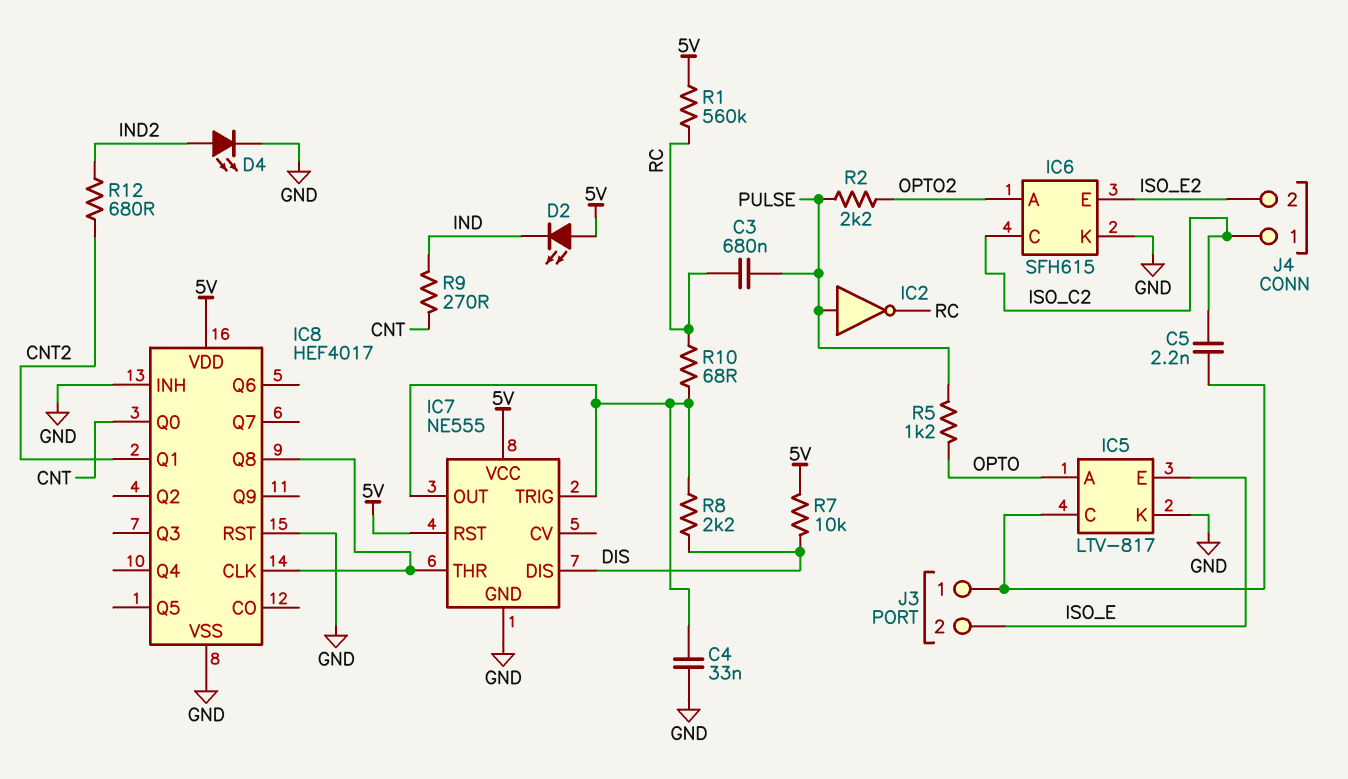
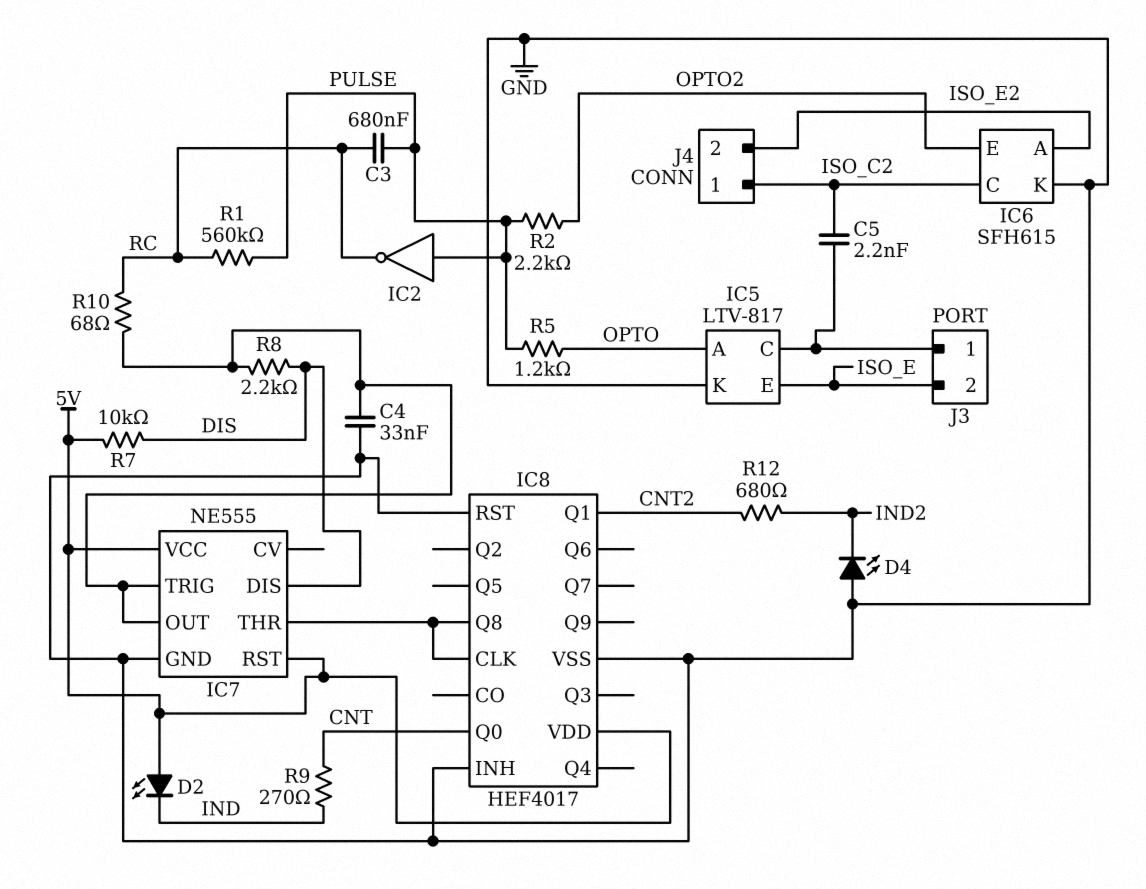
D4: LED (A IND2, K GND) -> LED (A GND, K IND2)
IC6 pin A: OPTO2 -> ISO_E2
IC6 pin E: ISO_E2 -> OPTO2
R1: 560k (5V, RC) -> 560k (PULSE, RC)

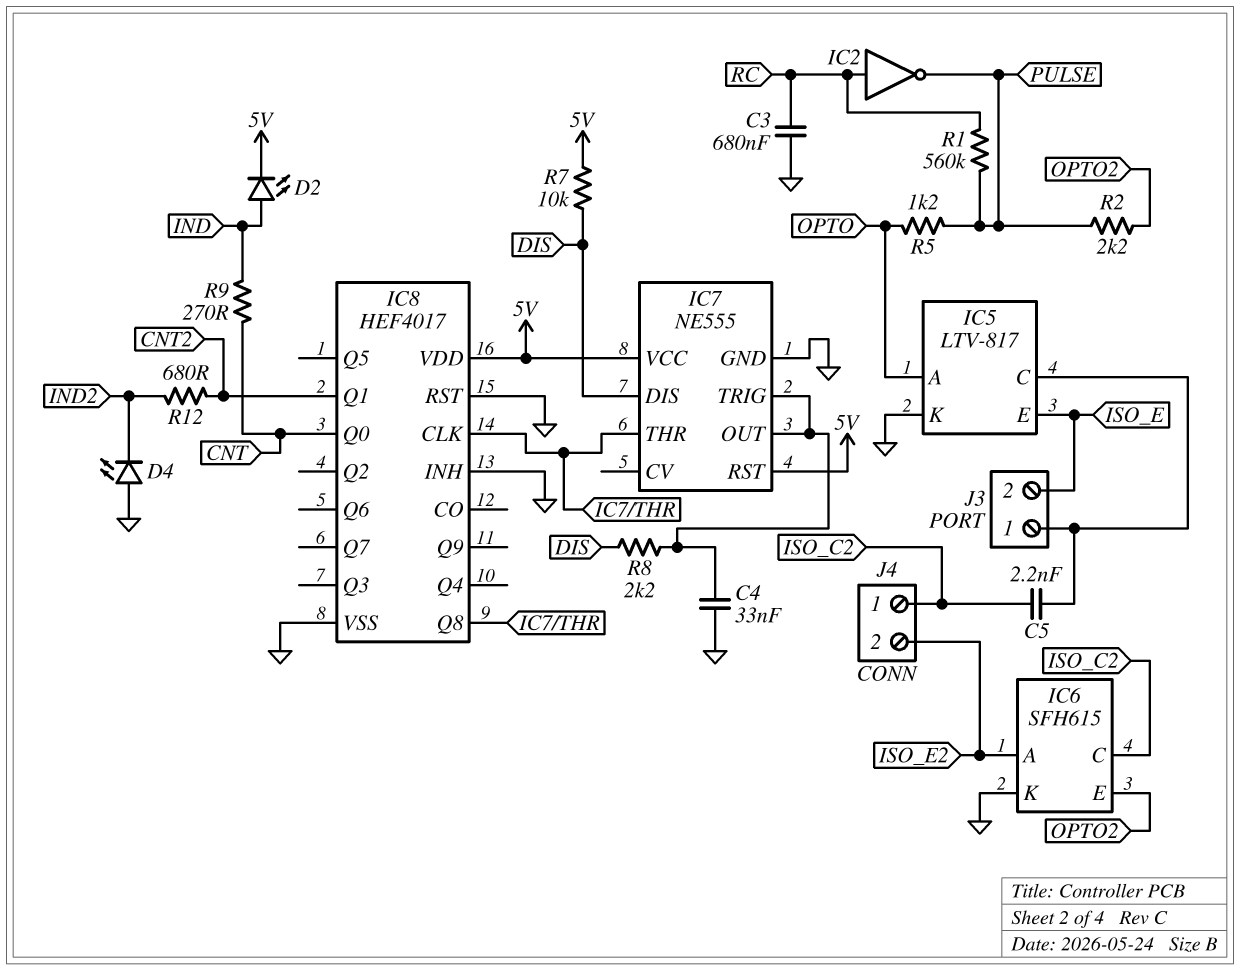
C3: 680nF (PULSE, RC) -> 680nF (GND, RC)
D2: LED (A 5V, K IND) -> LED (A IND, K 5V)
IC2: NOT (in PULSE, out RC) -> NOT (in RC, out PULSE)
R10: 68 (IC7/OUT, RC) -> none

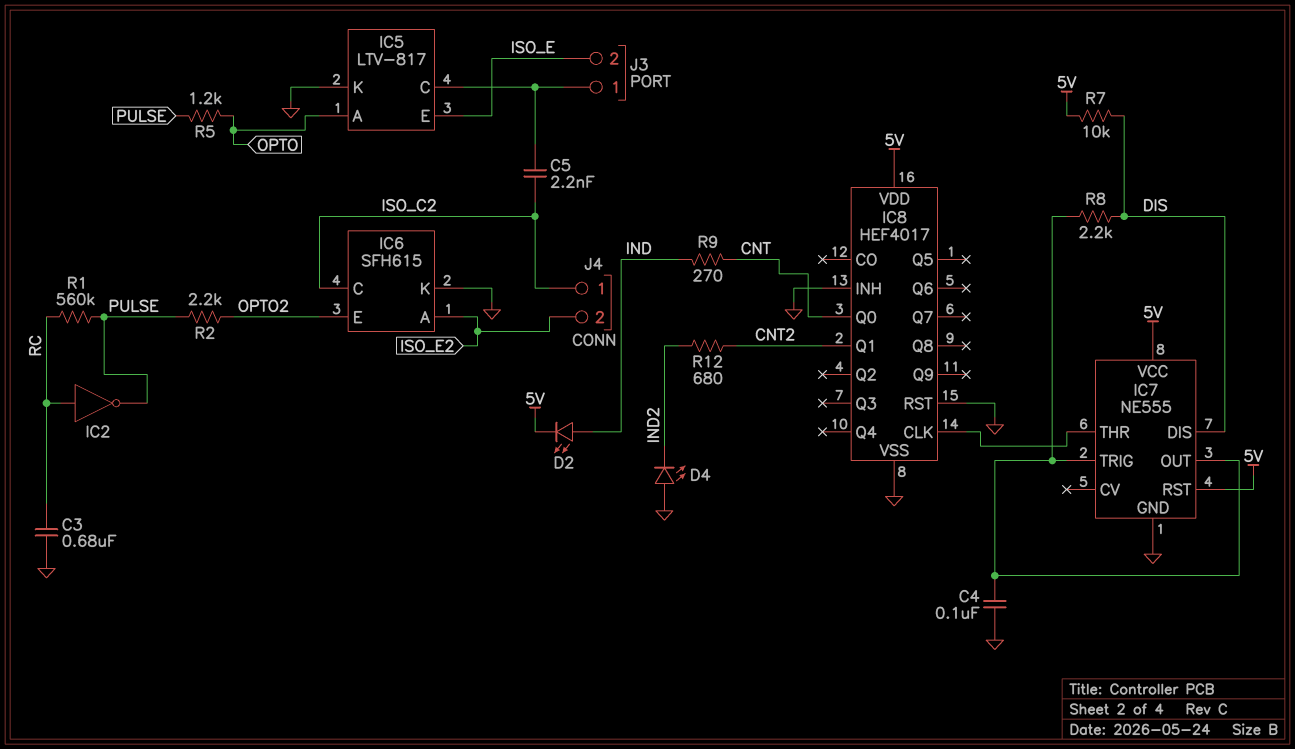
C4: 33nF (GND, IC7/OUT) -> 100nF (GND, IC7/OUT)
IC8 pin Q8: IC7/THR -> none

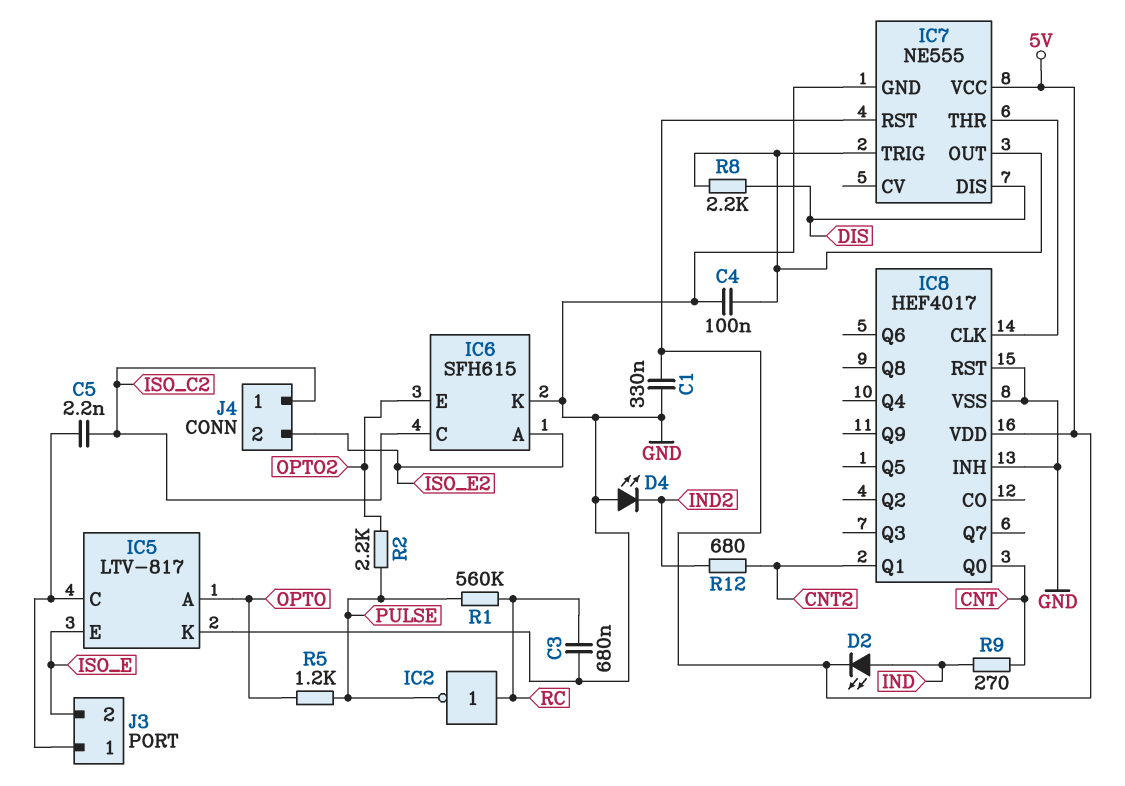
C1: none -> 330nF (5V, GND)
R7: 10k (5V, DIS) -> none

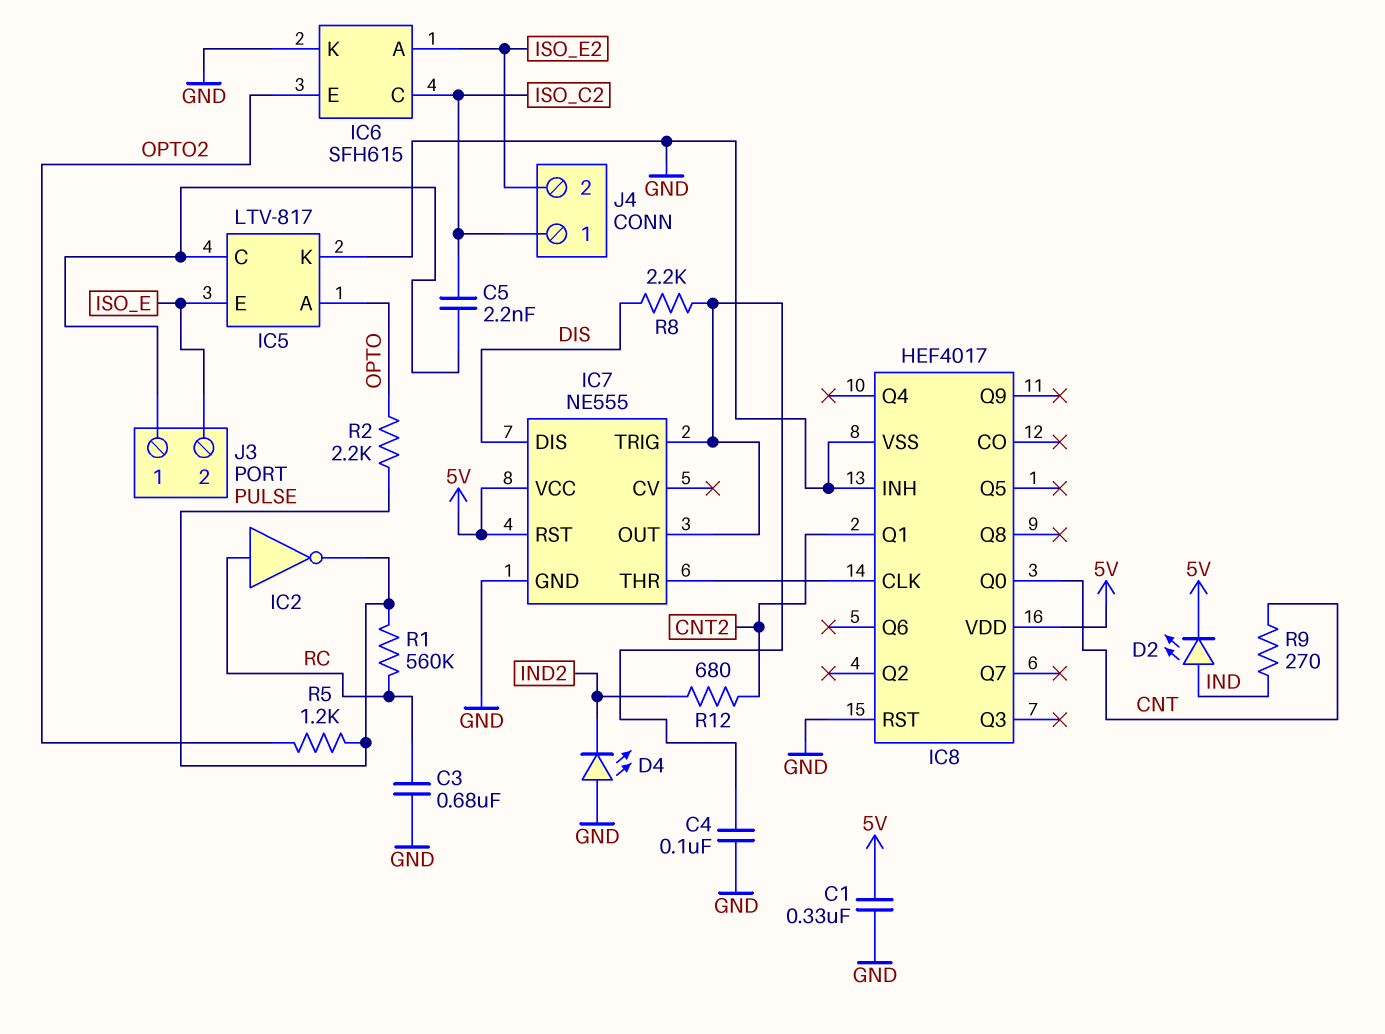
R2: 2.2k (OPTO2, PULSE) -> 2.2k (OPTO, PULSE)
R5: 1.2k (OPTO, PULSE) -> 1.2k (OPTO2, PULSE)

